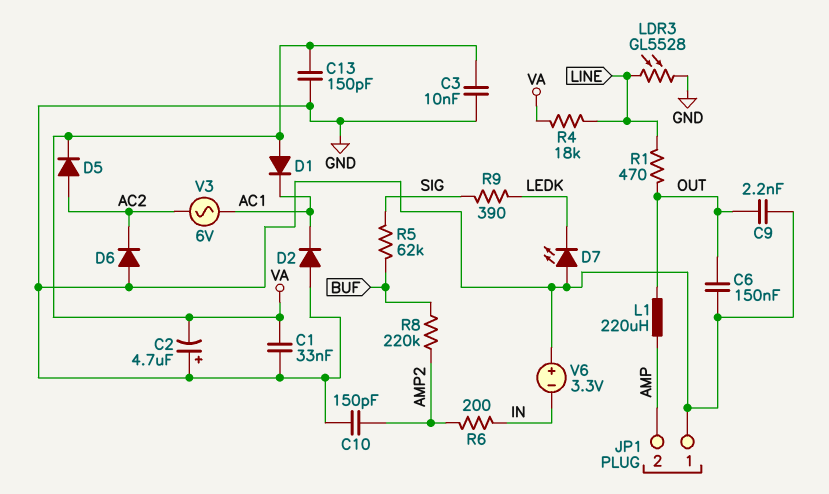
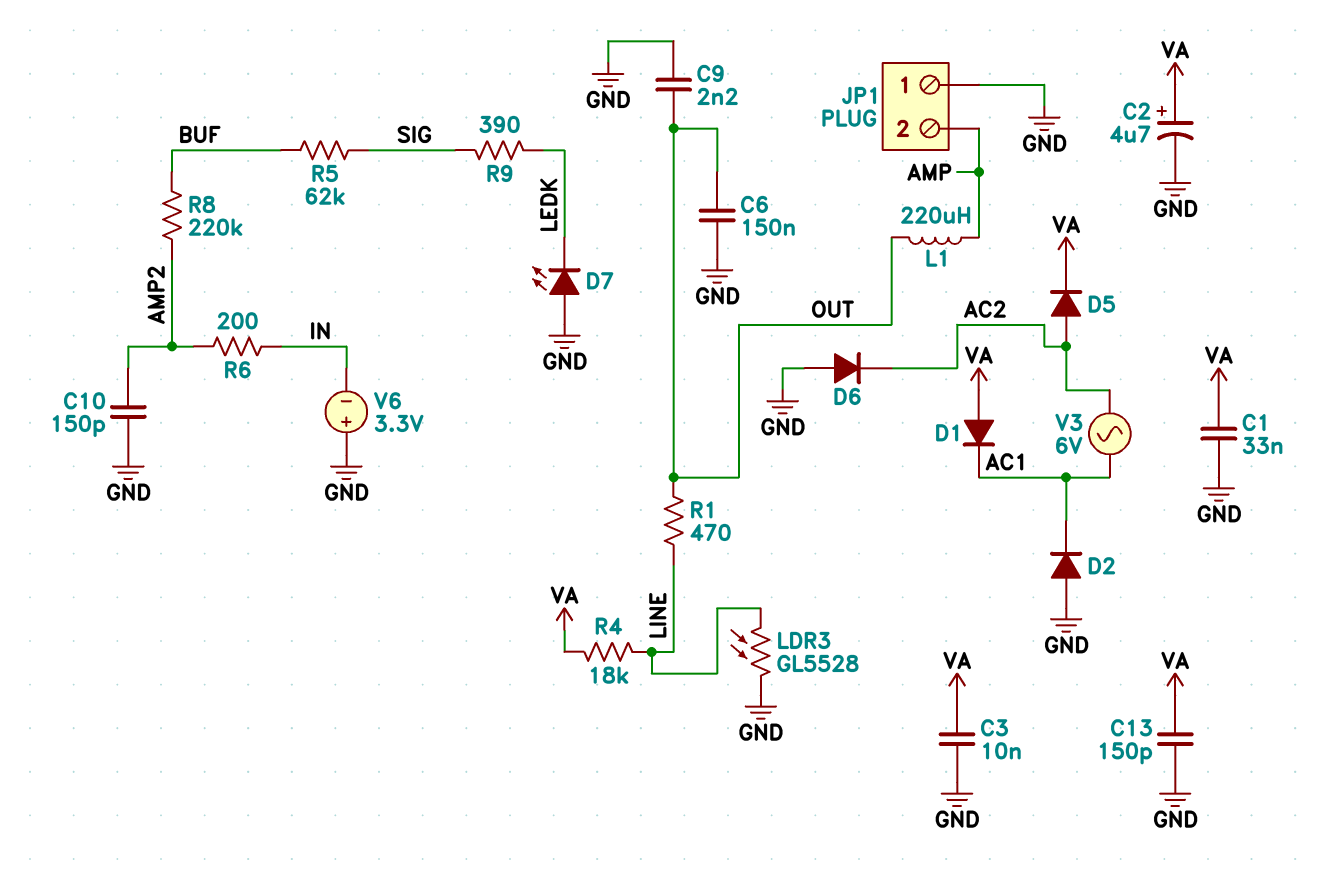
C2: 4.7uF (plus GND, minus VA) -> 4.7uF (plus VA, minus GND)

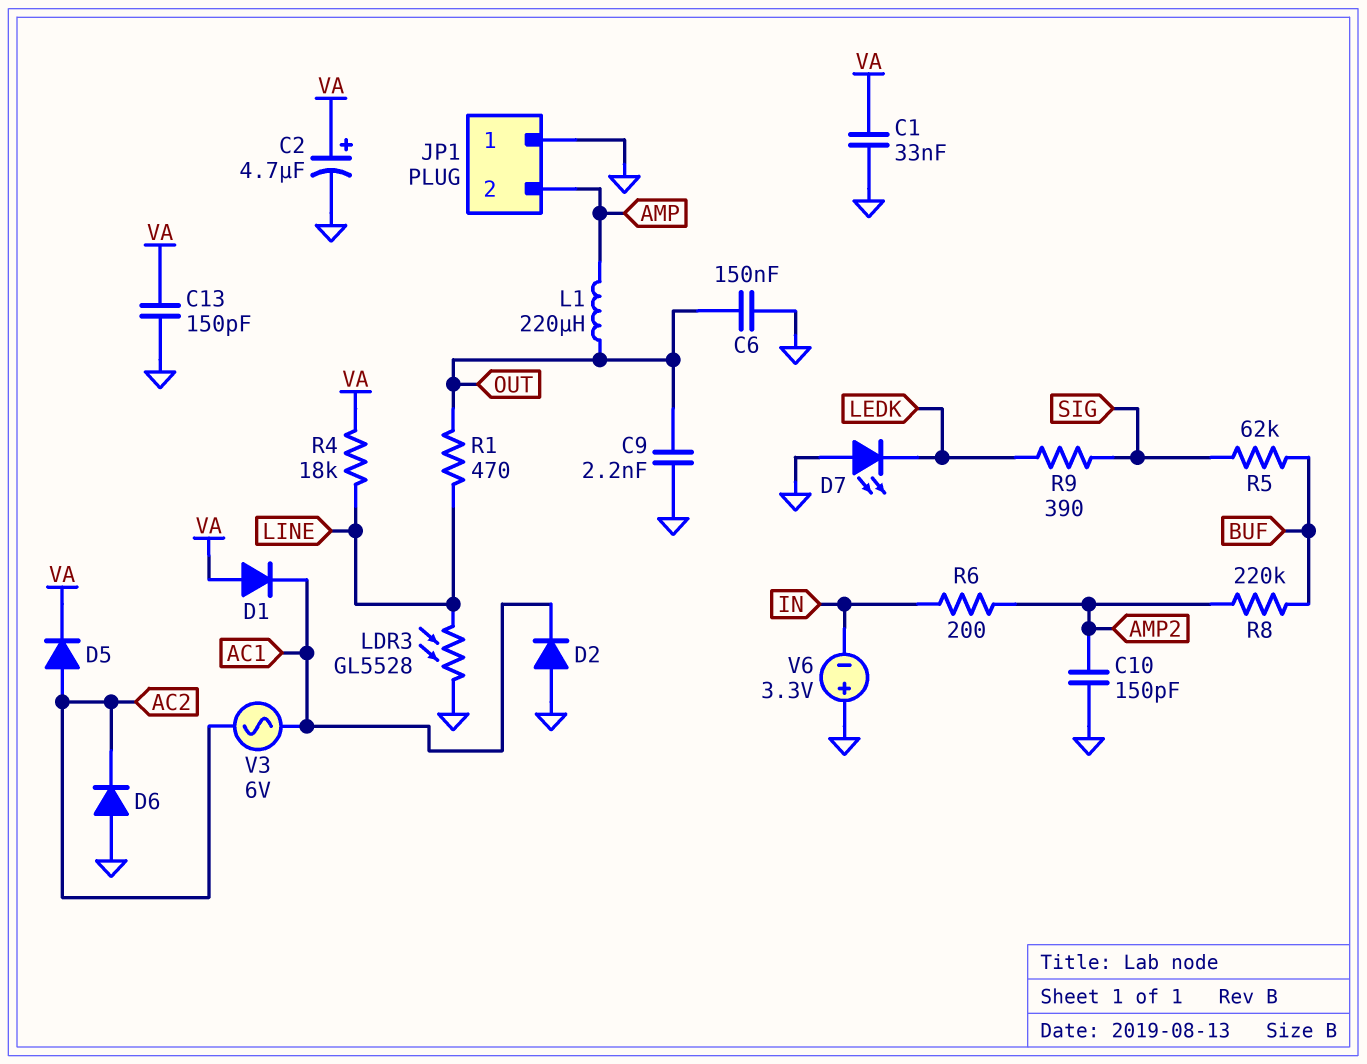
C3: 10nF (GND, VA) -> none

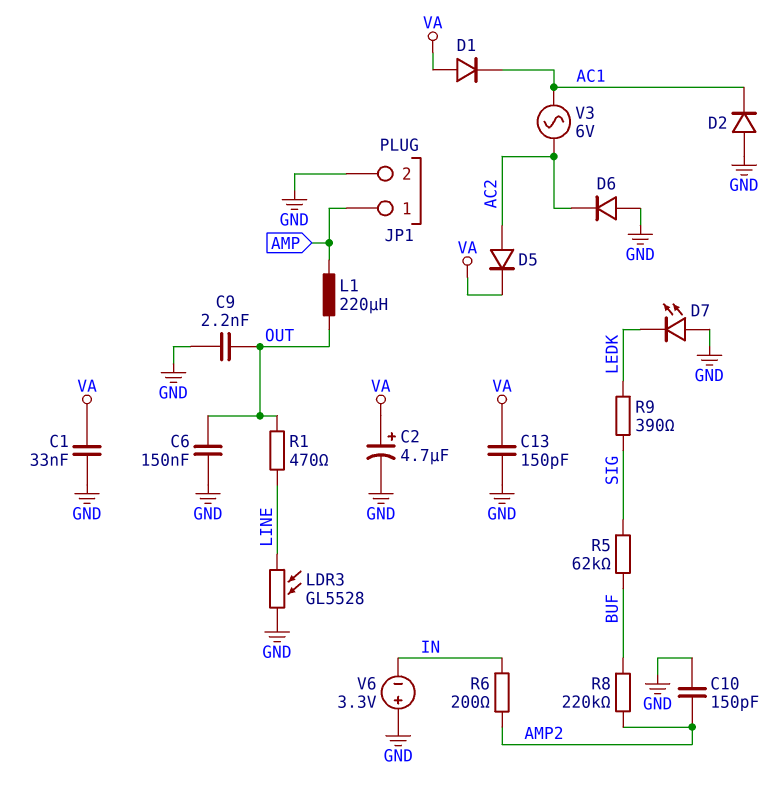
JP1 pin 1: GND -> AMP
JP1 pin 2: AMP -> GND
R4: 18k (LINE, VA) -> none

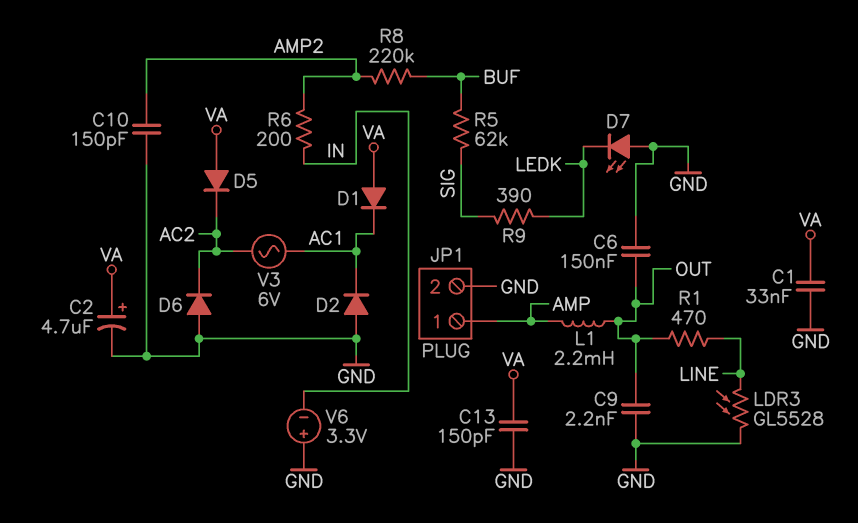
D5: diode (A AC2, K VA) -> diode (A VA, K AC2)
L1: 220uH (AMP, OUT) -> 2.2mH (AMP, OUT)

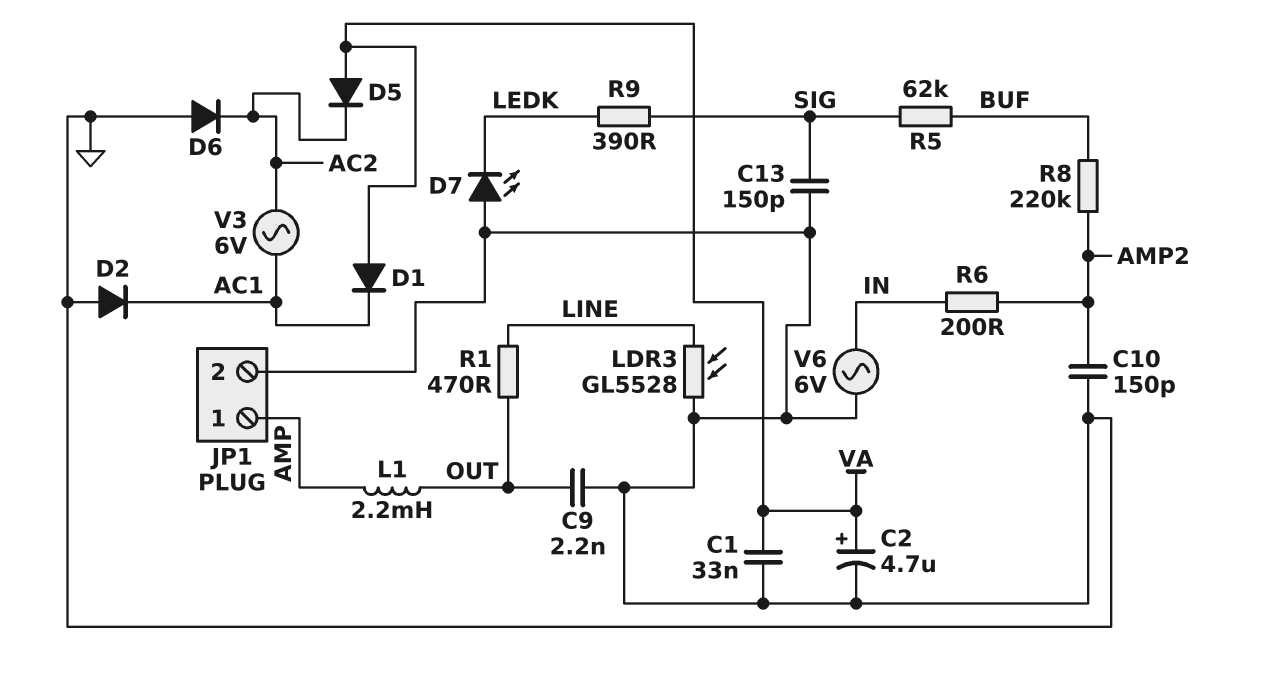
C6: 150nF (GND, OUT) -> none
C13: 150pF (GND, VA) -> 150pF (GND, SIG)
V6: 3.3V (plus GND, minus IN) -> AC 6V (GND, IN)

